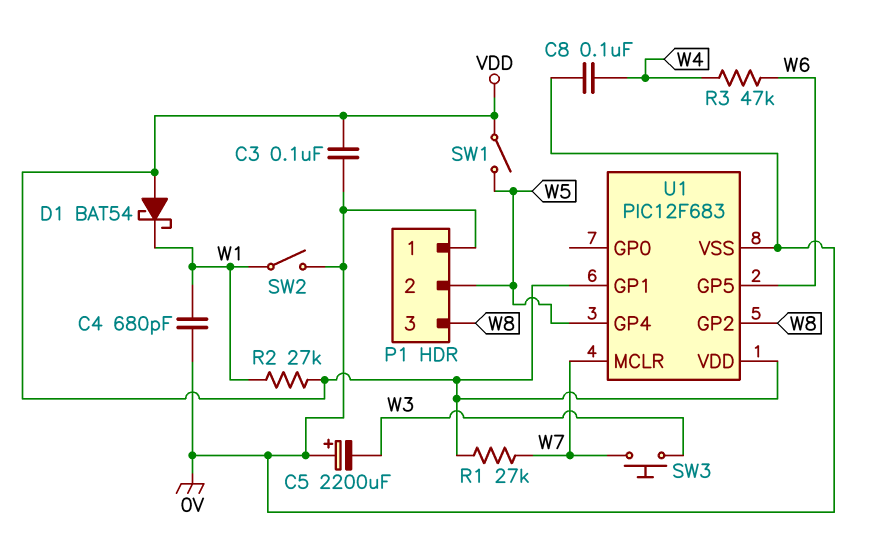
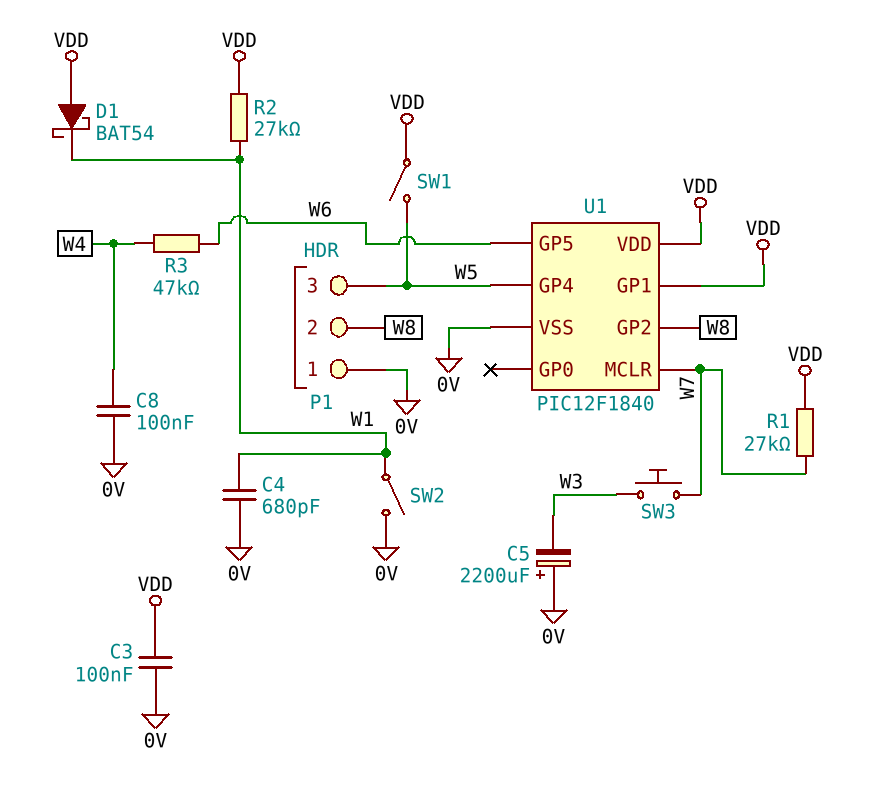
P1 pin 2: W5 -> W8
P1 pin 3: W8 -> W5
U1: PIC12F683 -> PIC12F1840

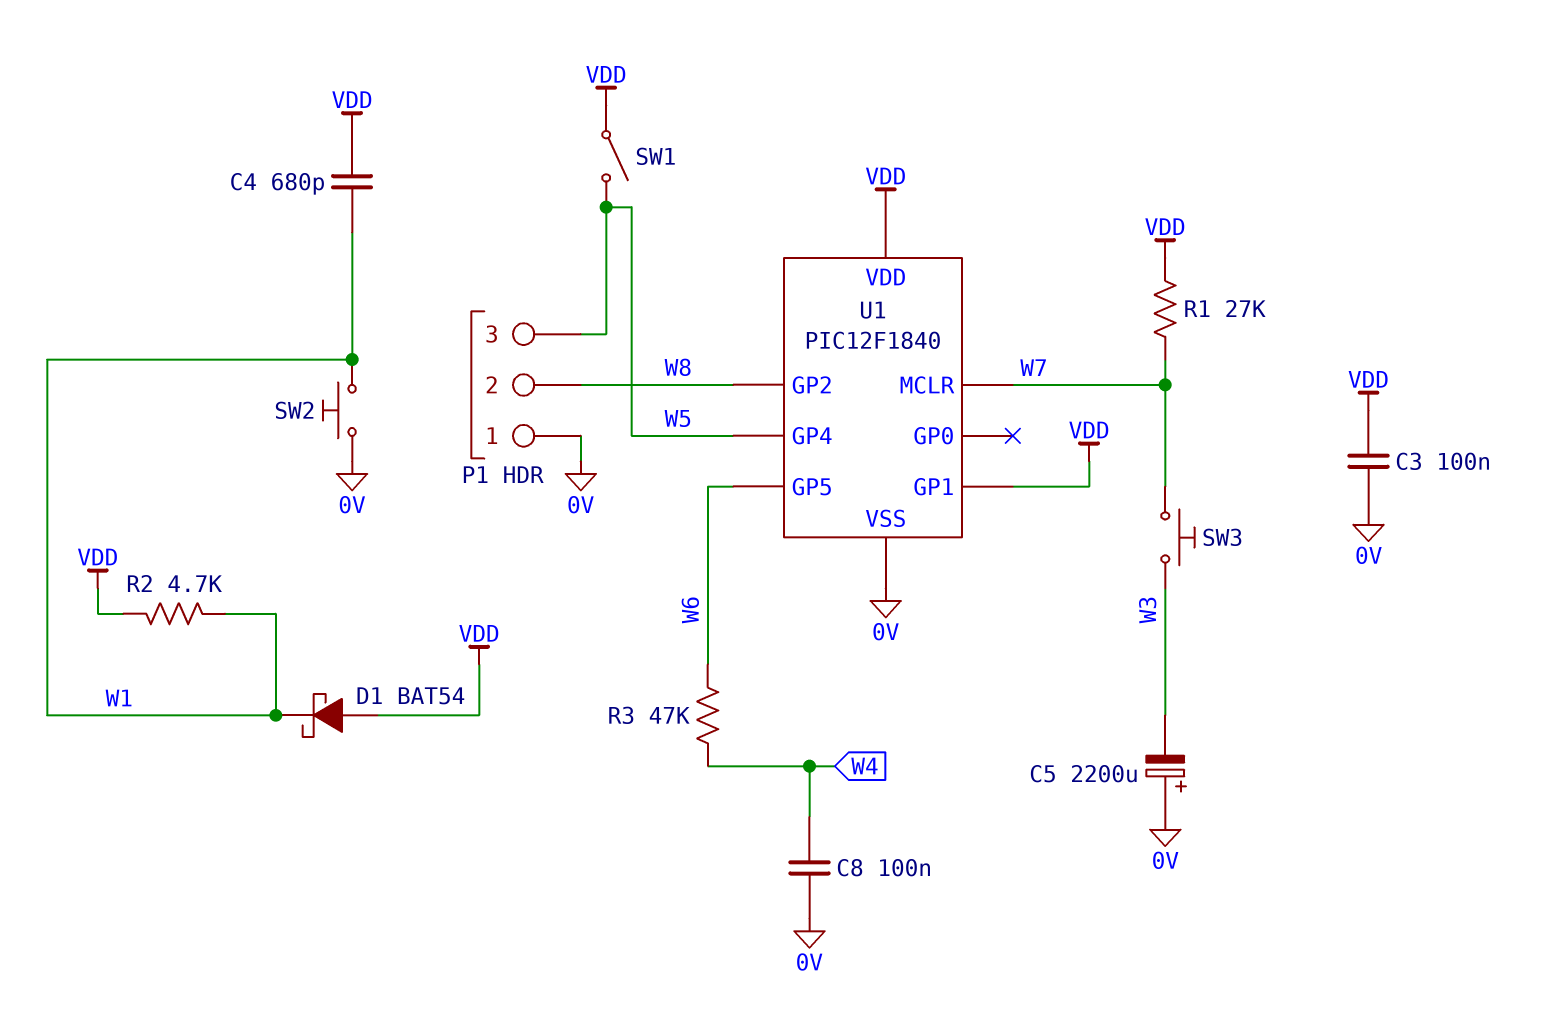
C4: 680pF (0V, W1) -> 680pF (VDD, W1)
R2: 27k (VDD, W1) -> 4.7k (VDD, W1)
SW2: switch (0V, W1) -> button (0V, W1)

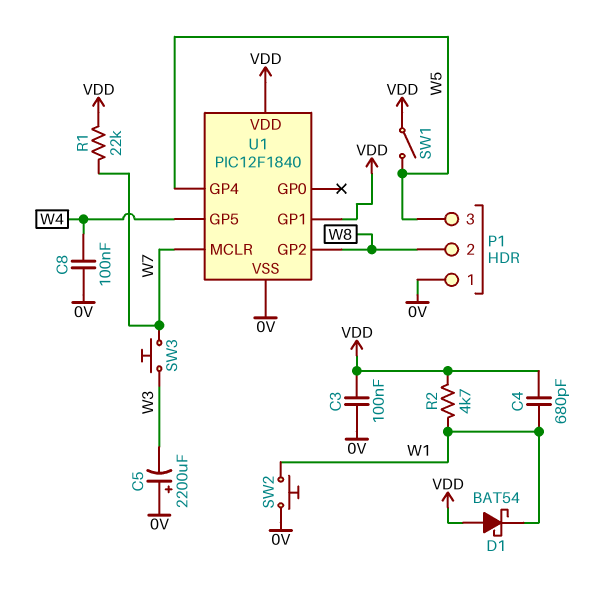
R1: 27k (VDD, W7) -> 22k (VDD, W7)
R3: 47k (W4, W6) -> none
U1 pin GP5: W6 -> W4

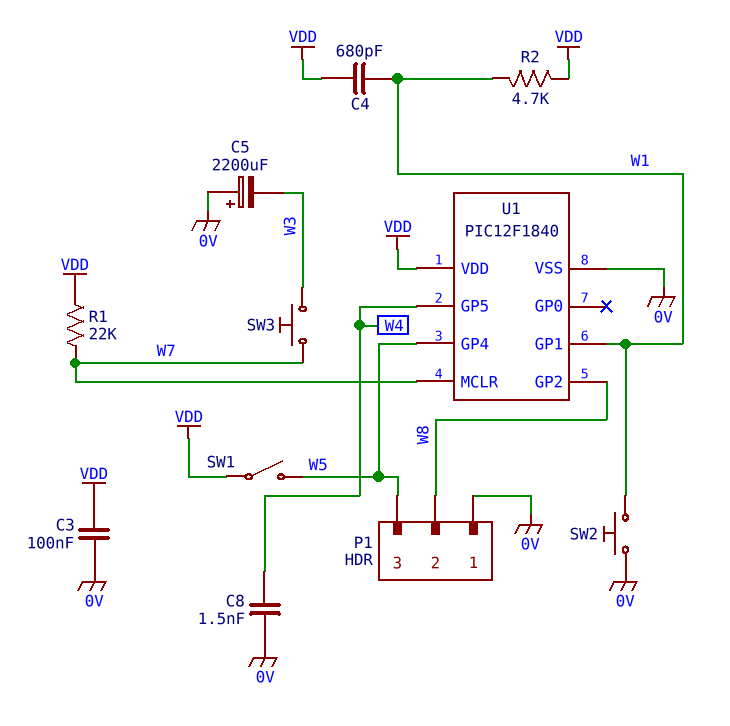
C8: 100nF (0V, W4) -> 1.5nF (0V, W4)
D1: schottky BAT54 (A VDD, K W1) -> none
U1 pin GP1: VDD -> W1

